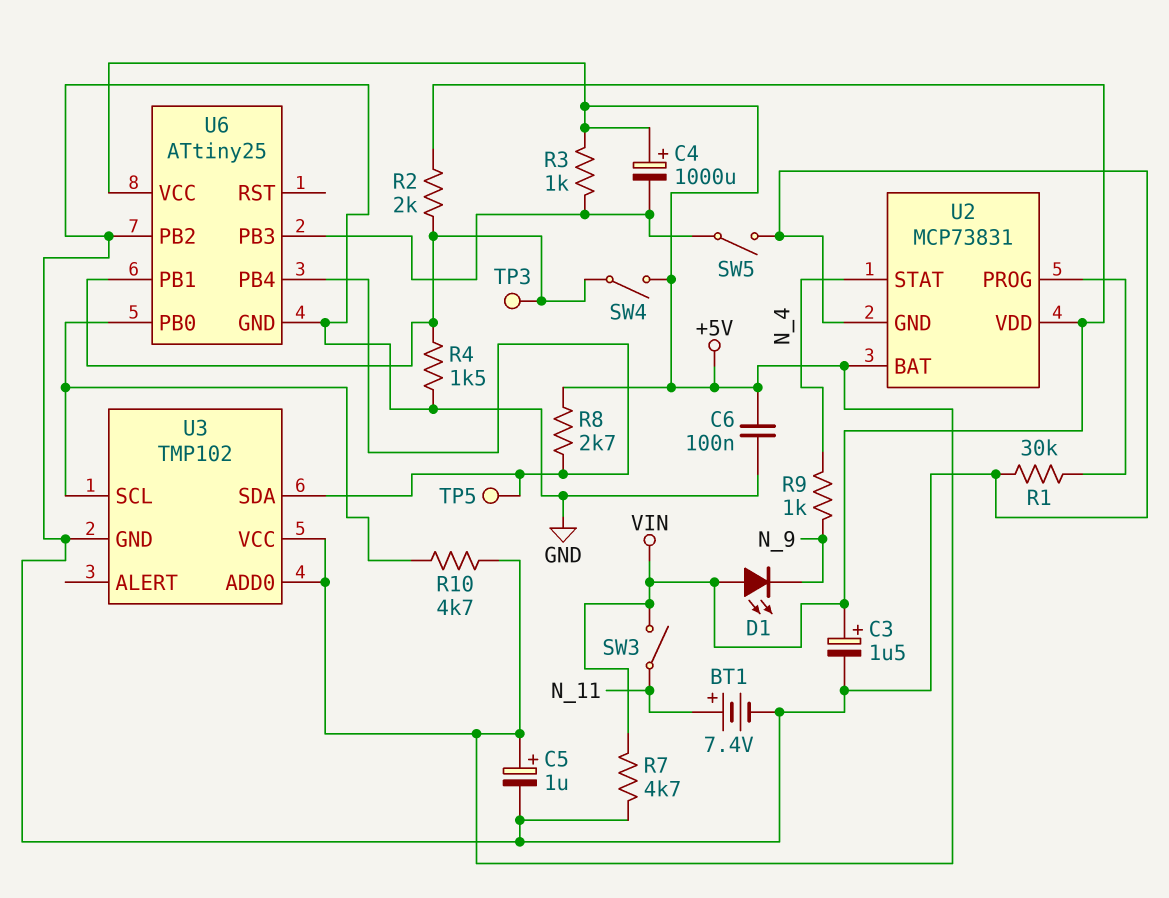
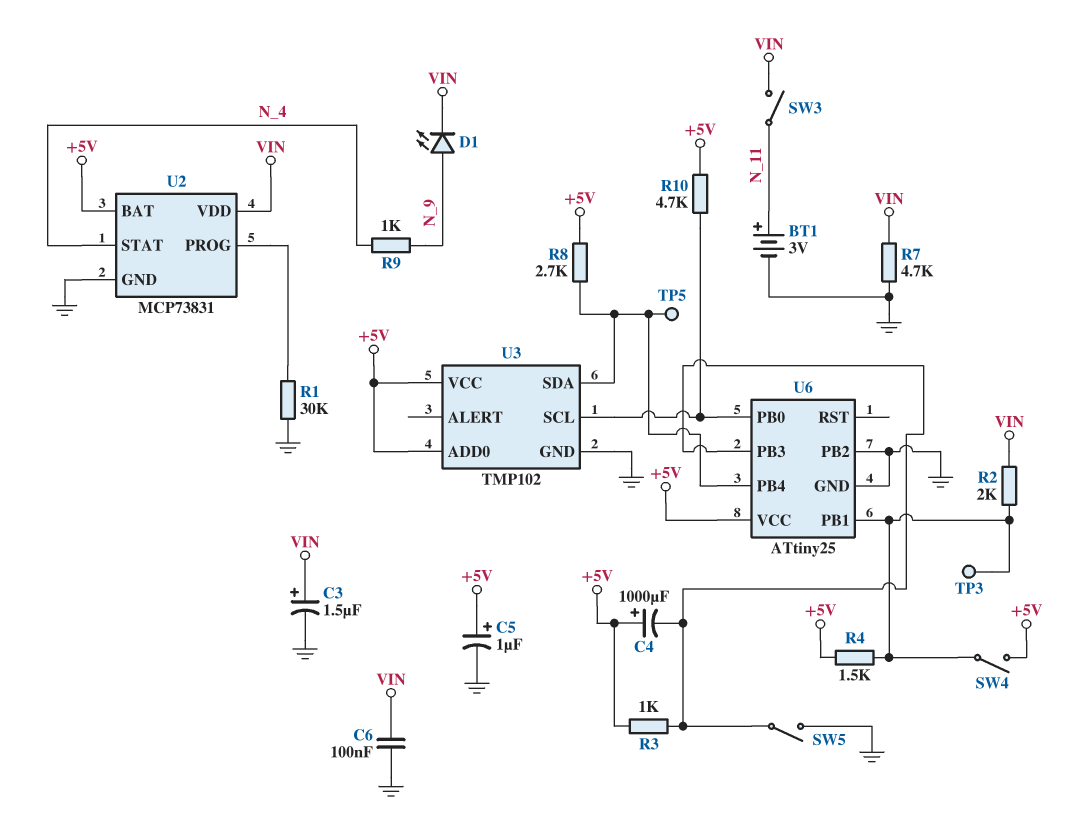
BT1: 7.4V (plus N_11, minus GND) -> 3V (plus N_11, minus GND)
C6: 100nF (+5V, GND) -> 100nF (GND, VIN)
D1: LED (A VIN, K N_9) -> LED (A N_9, K VIN)
R4: 1.5k (GND, U6/PB1) -> 1.5k (+5V, U6/PB1)

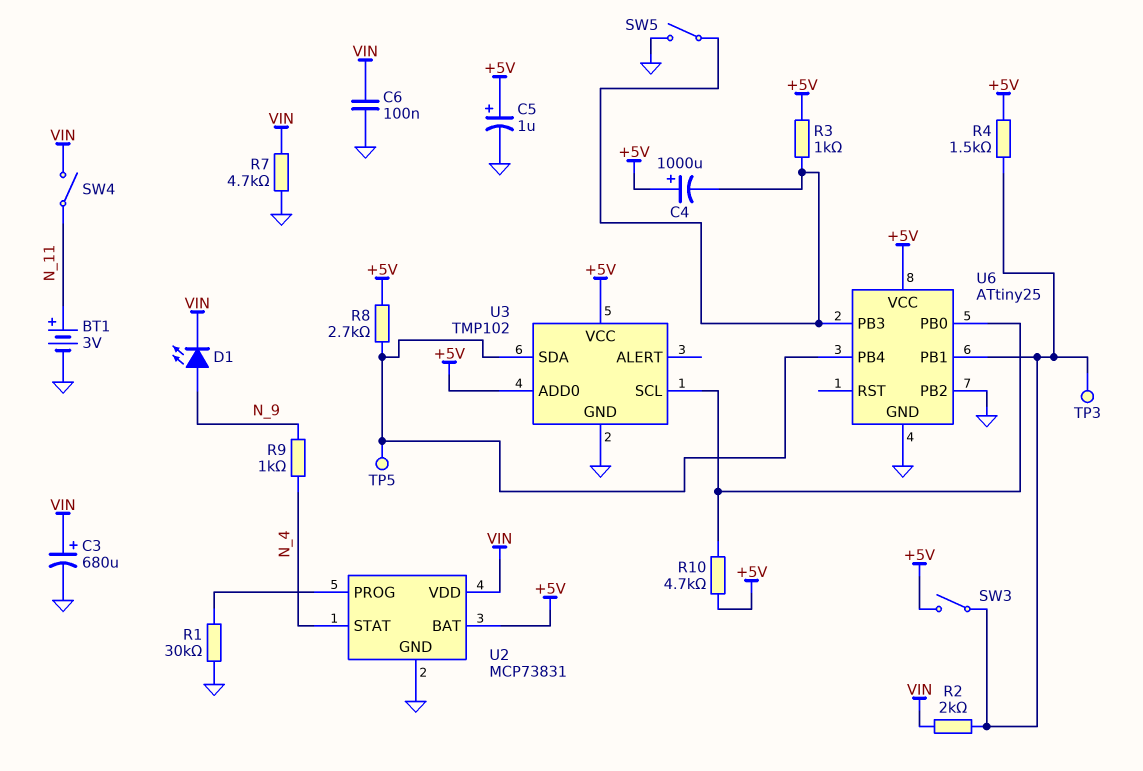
C3: 1.5uF (plus VIN, minus GND) -> 680uF (plus VIN, minus GND)
SW3: switch (N_11, VIN) -> switch (+5V, U6/PB1)
SW4: switch (+5V, U6/PB1) -> switch (N_11, VIN)

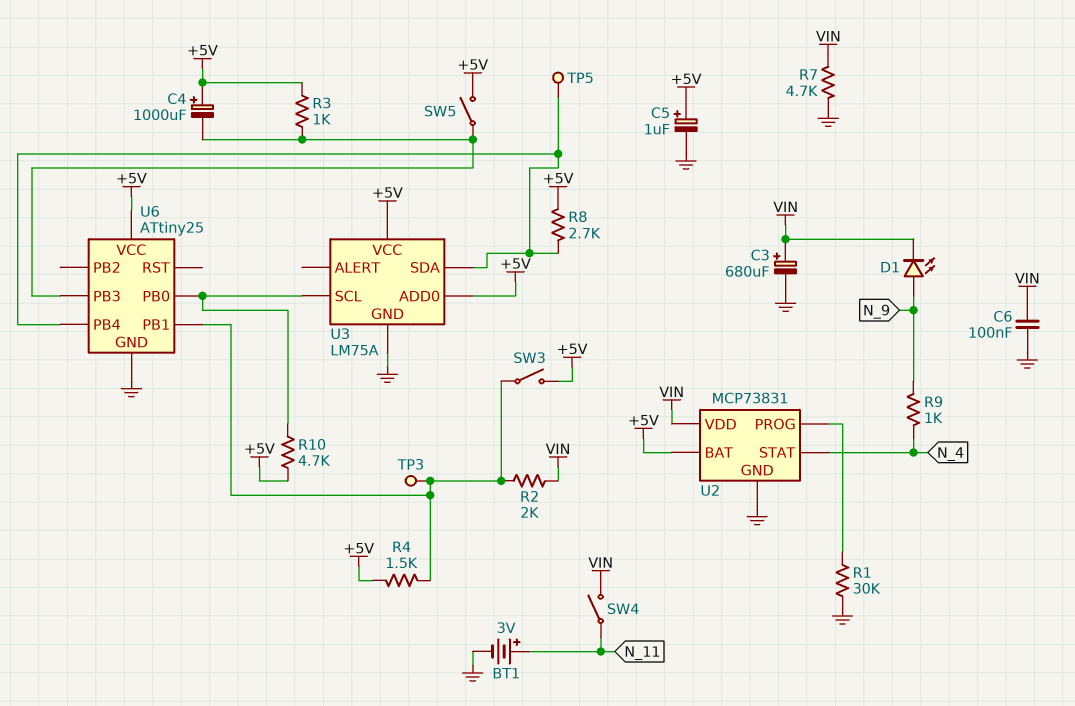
SW5: switch (GND, U6/PB3) -> switch (+5V, U6/PB3)
U3: TMP102 -> LM75A
U6 pin PB2: GND -> none

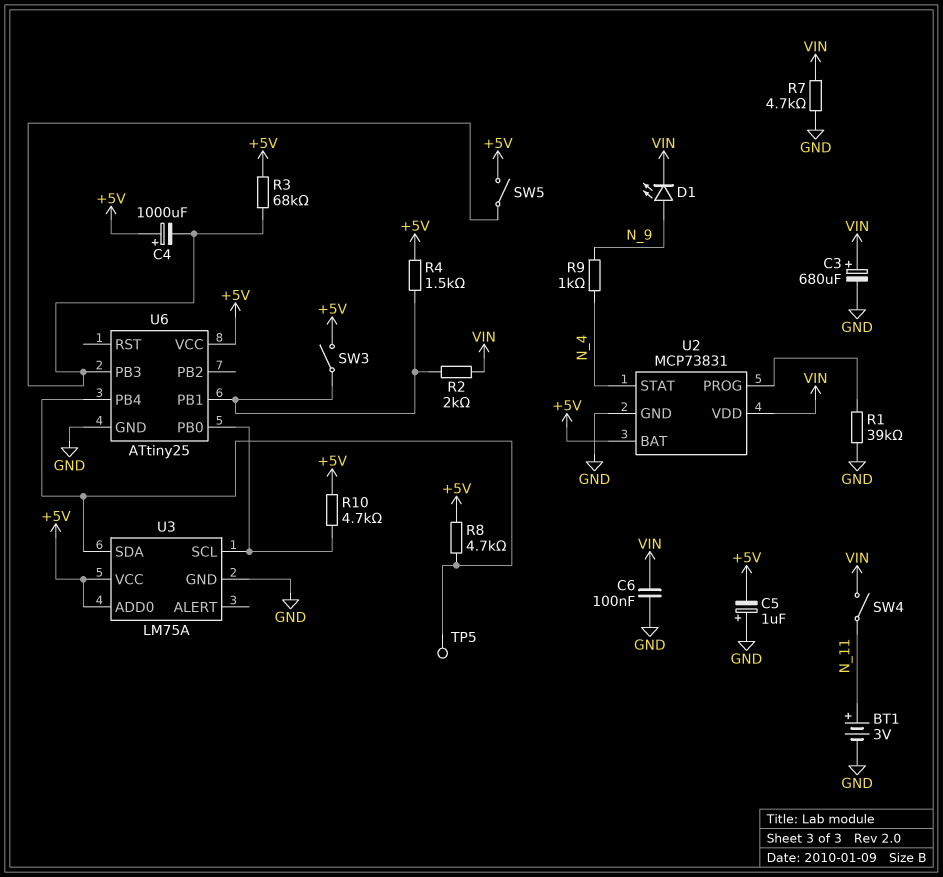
C5: 1uF (plus +5V, minus GND) -> 1uF (plus GND, minus +5V)
R1: 30k (GND, U2/PROG) -> 39k (GND, U2/PROG)
R3: 1k (+5V, U6/PB3) -> 68k (+5V, U6/PB3)
R8: 2.7k (+5V, U3/SDA) -> 4.7k (+5V, U3/SDA)
TP3: test point (U6/PB1) -> none

